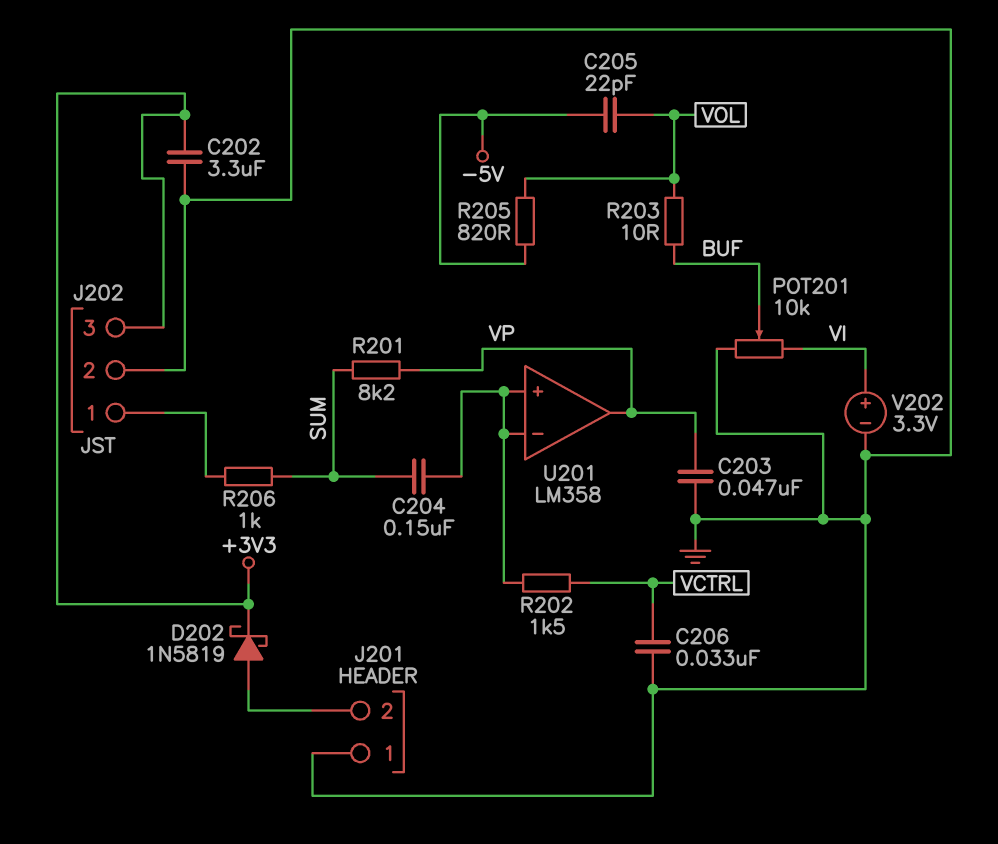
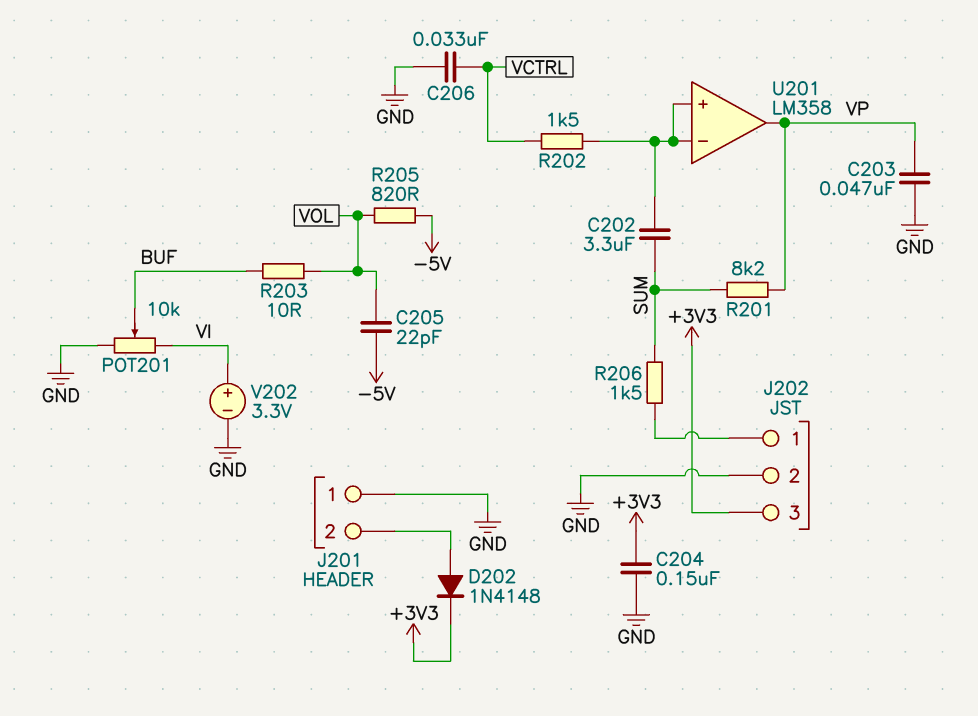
C202: 3.3uF (+3V3, GND) -> 3.3uF (SUM, U201/in+)
C204: 150nF (SUM, U201/in+) -> 150nF (+3V3, GND)
D202: schottky 1N5819 (A J201/2, K +3V3) -> diode 1N4148 (A J201/2, K +3V3)
R206: 1k (J202/1, SUM) -> 1.5k (J202/1, SUM)

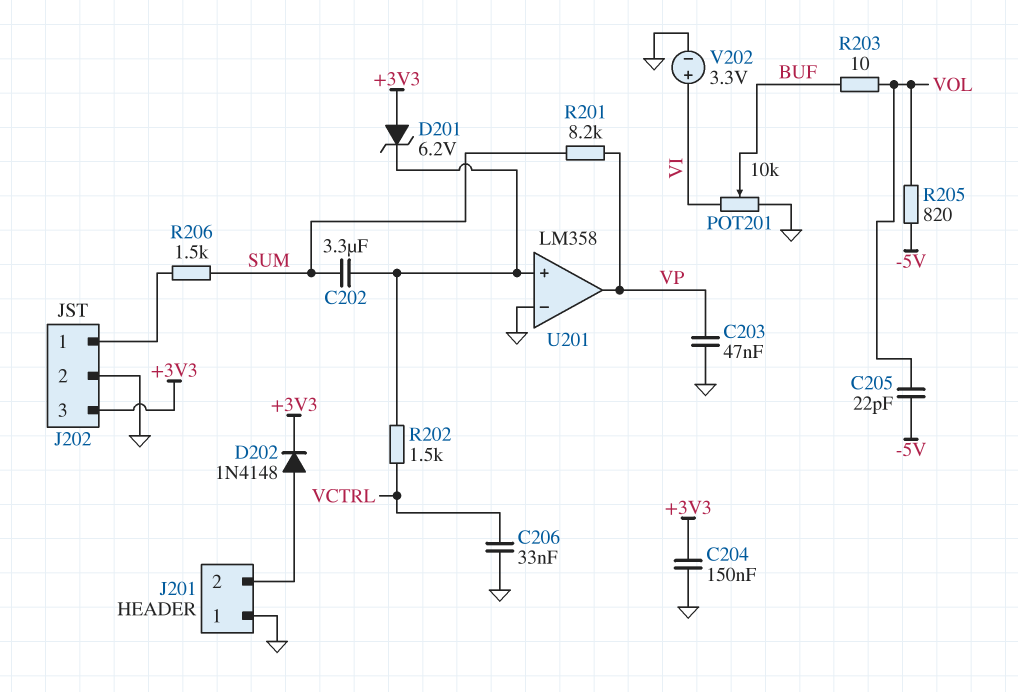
D201: none -> zener 6.2V (A +3V3, K U201/in+)
U201 pin in-: U201/in+ -> GND

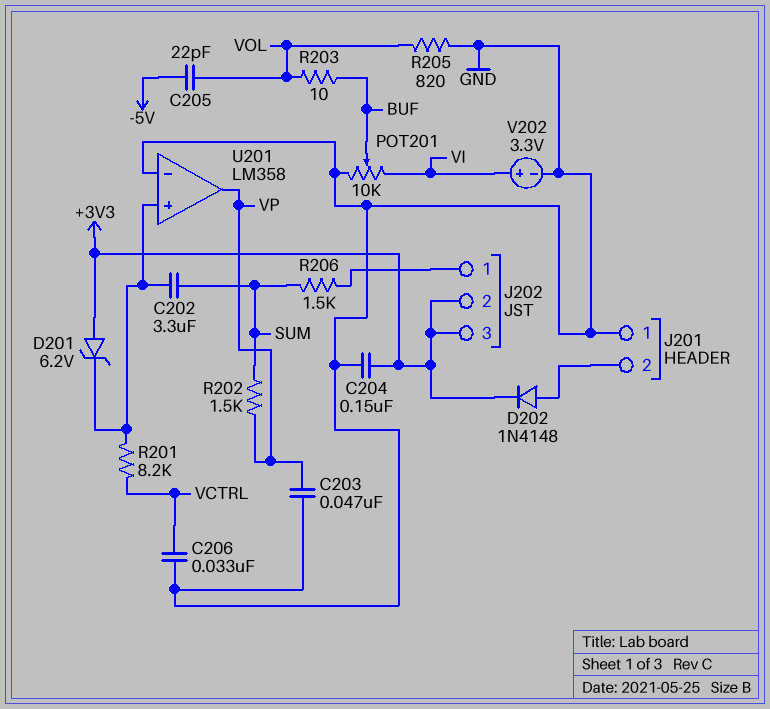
J202 pin 2: GND -> +3V3
R201: 8.2k (SUM, VP) -> 8.2k (U201/in+, VCTRL)
R202: 1.5k (U201/in+, VCTRL) -> 1.5k (SUM, VP)
R205: 820 (-5V, VOL) -> 820 (GND, VOL)

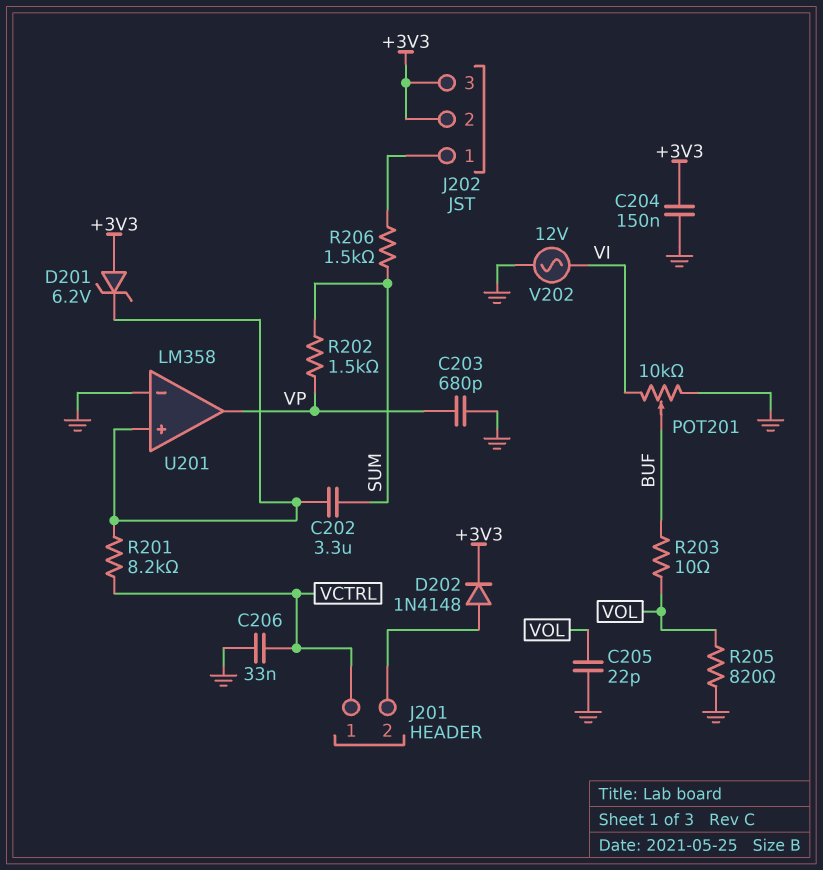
C203: 47nF (GND, VP) -> 680pF (GND, VP)
C205: 22pF (-5V, VOL) -> 22pF (GND, VOL)
J201 pin 1: GND -> VCTRL
V202: 3.3V (plus VI, minus GND) -> AC 12V (GND, VI)

